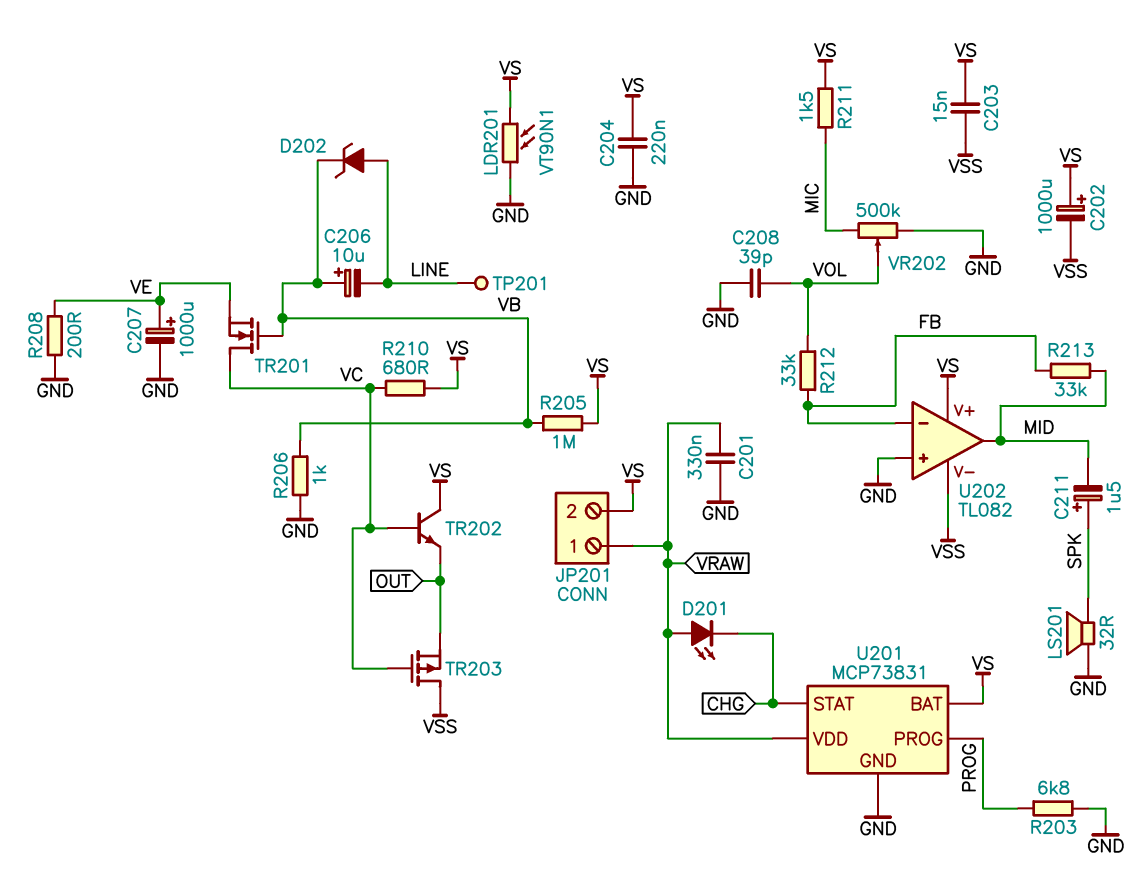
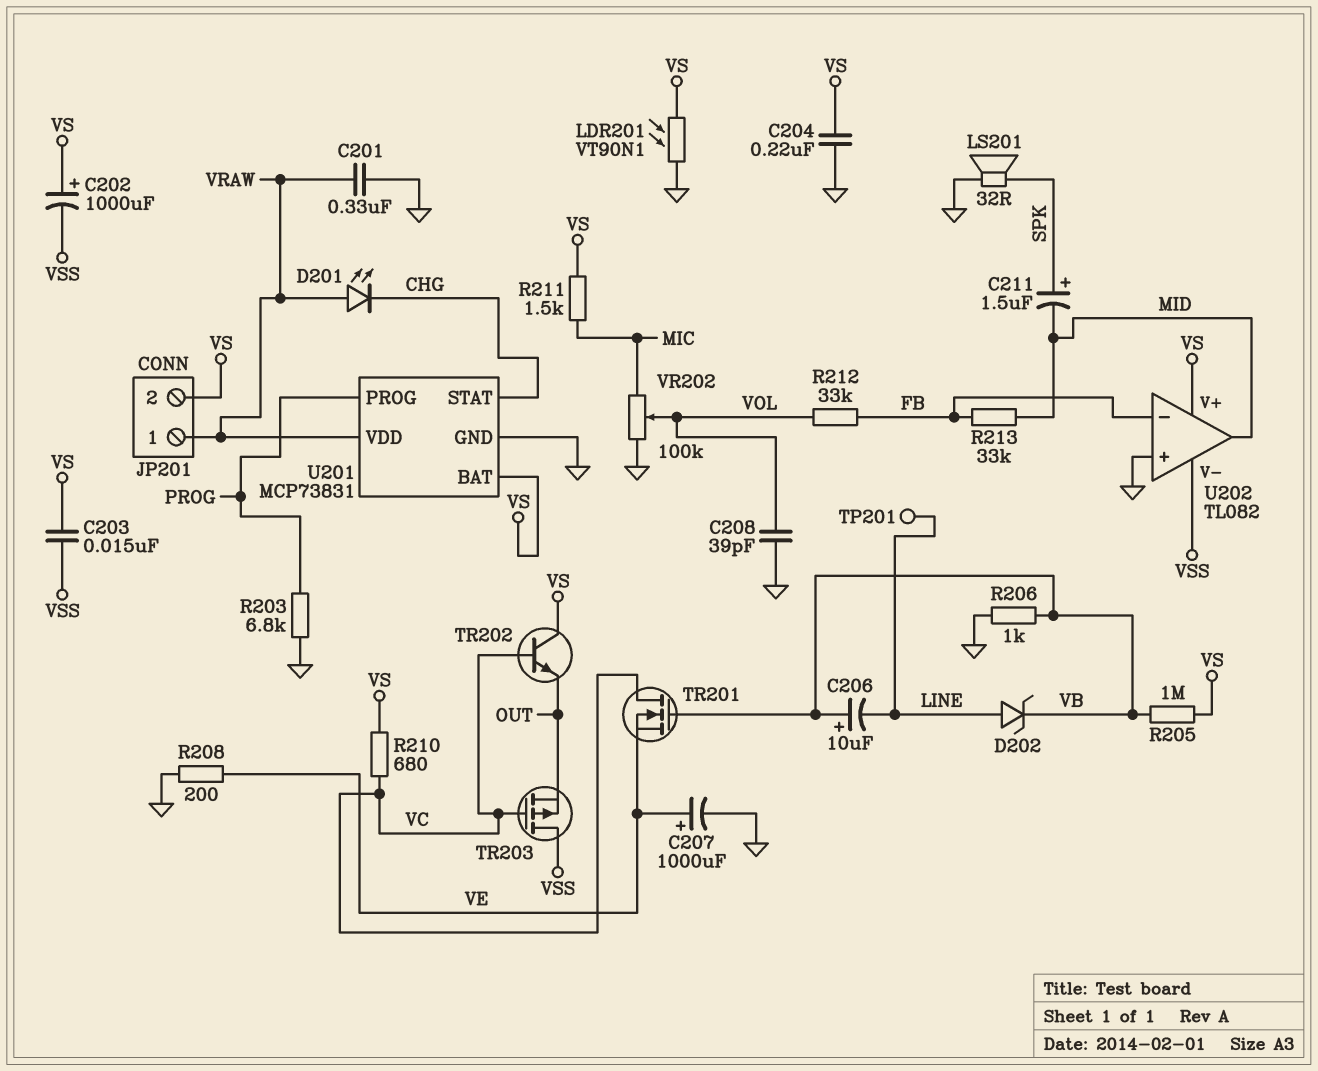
VR202: 500k (GND, MIC, wiper VOL) -> 100k (GND, MIC, wiper VOL)

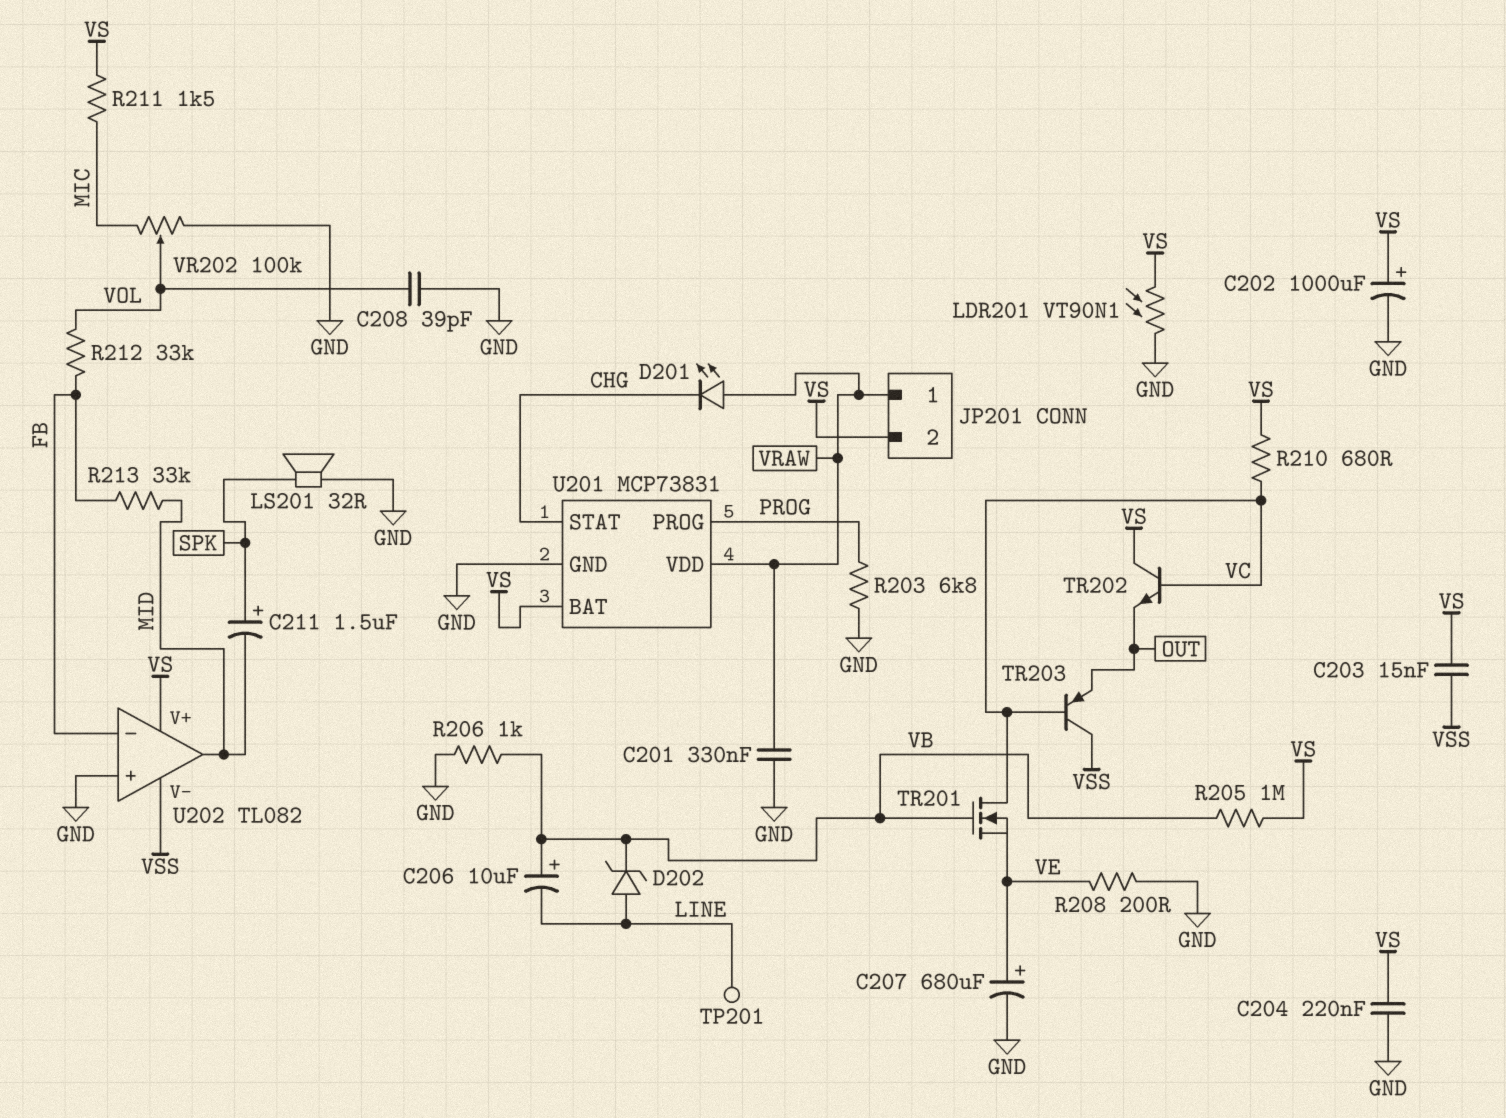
C202: 1000uF (plus VS, minus VSS) -> 1000uF (plus VS, minus GND)
C207: 1000uF (plus VE, minus GND) -> 680uF (plus VE, minus GND)
TR203: PMOS (G VC, D VSS, S OUT) -> PNP (B VC, C VSS, E OUT)

